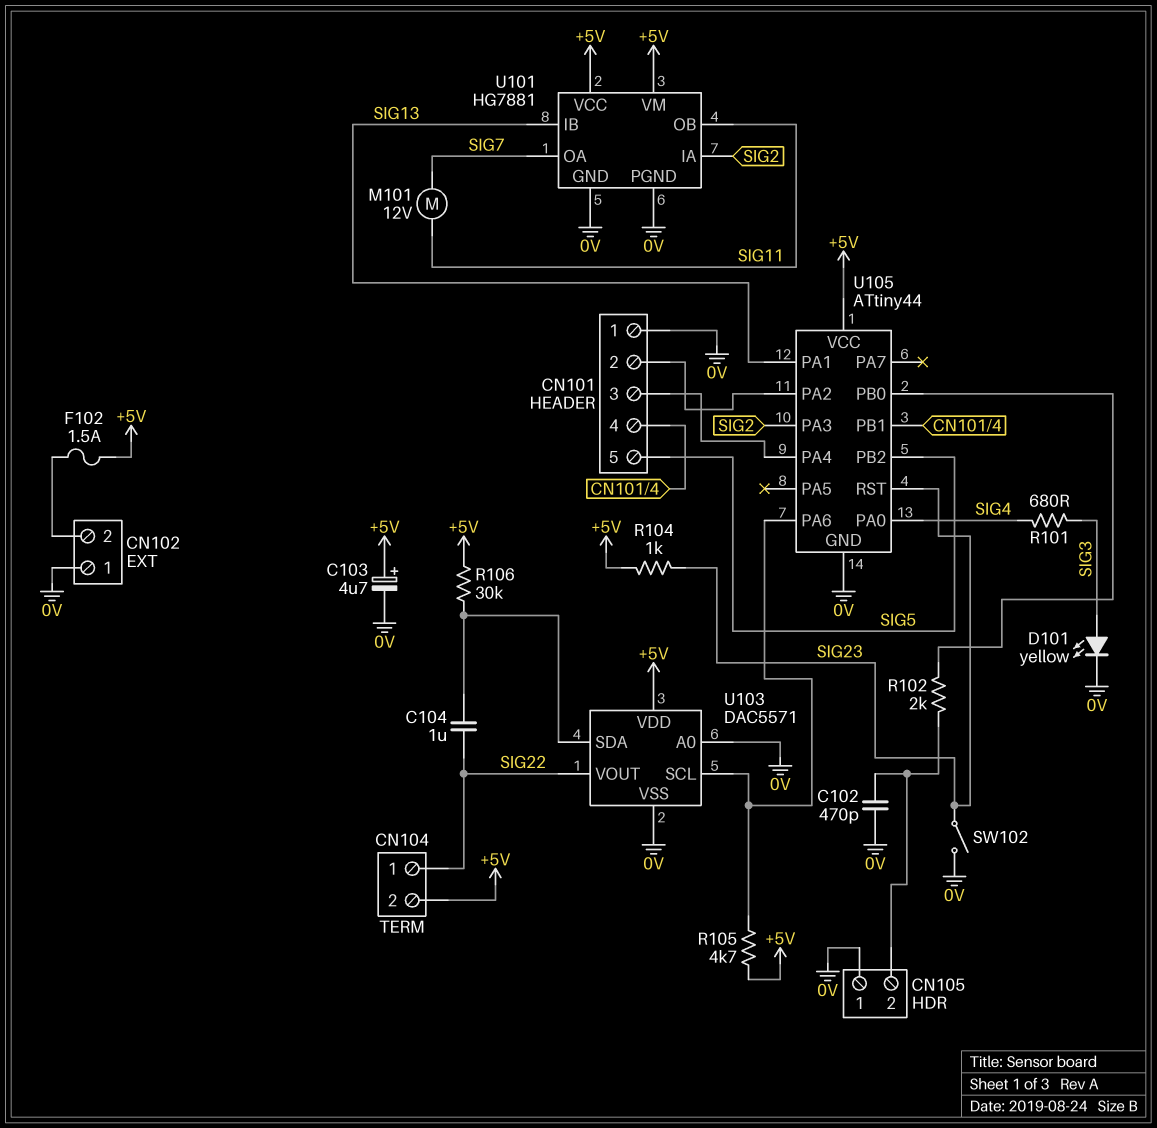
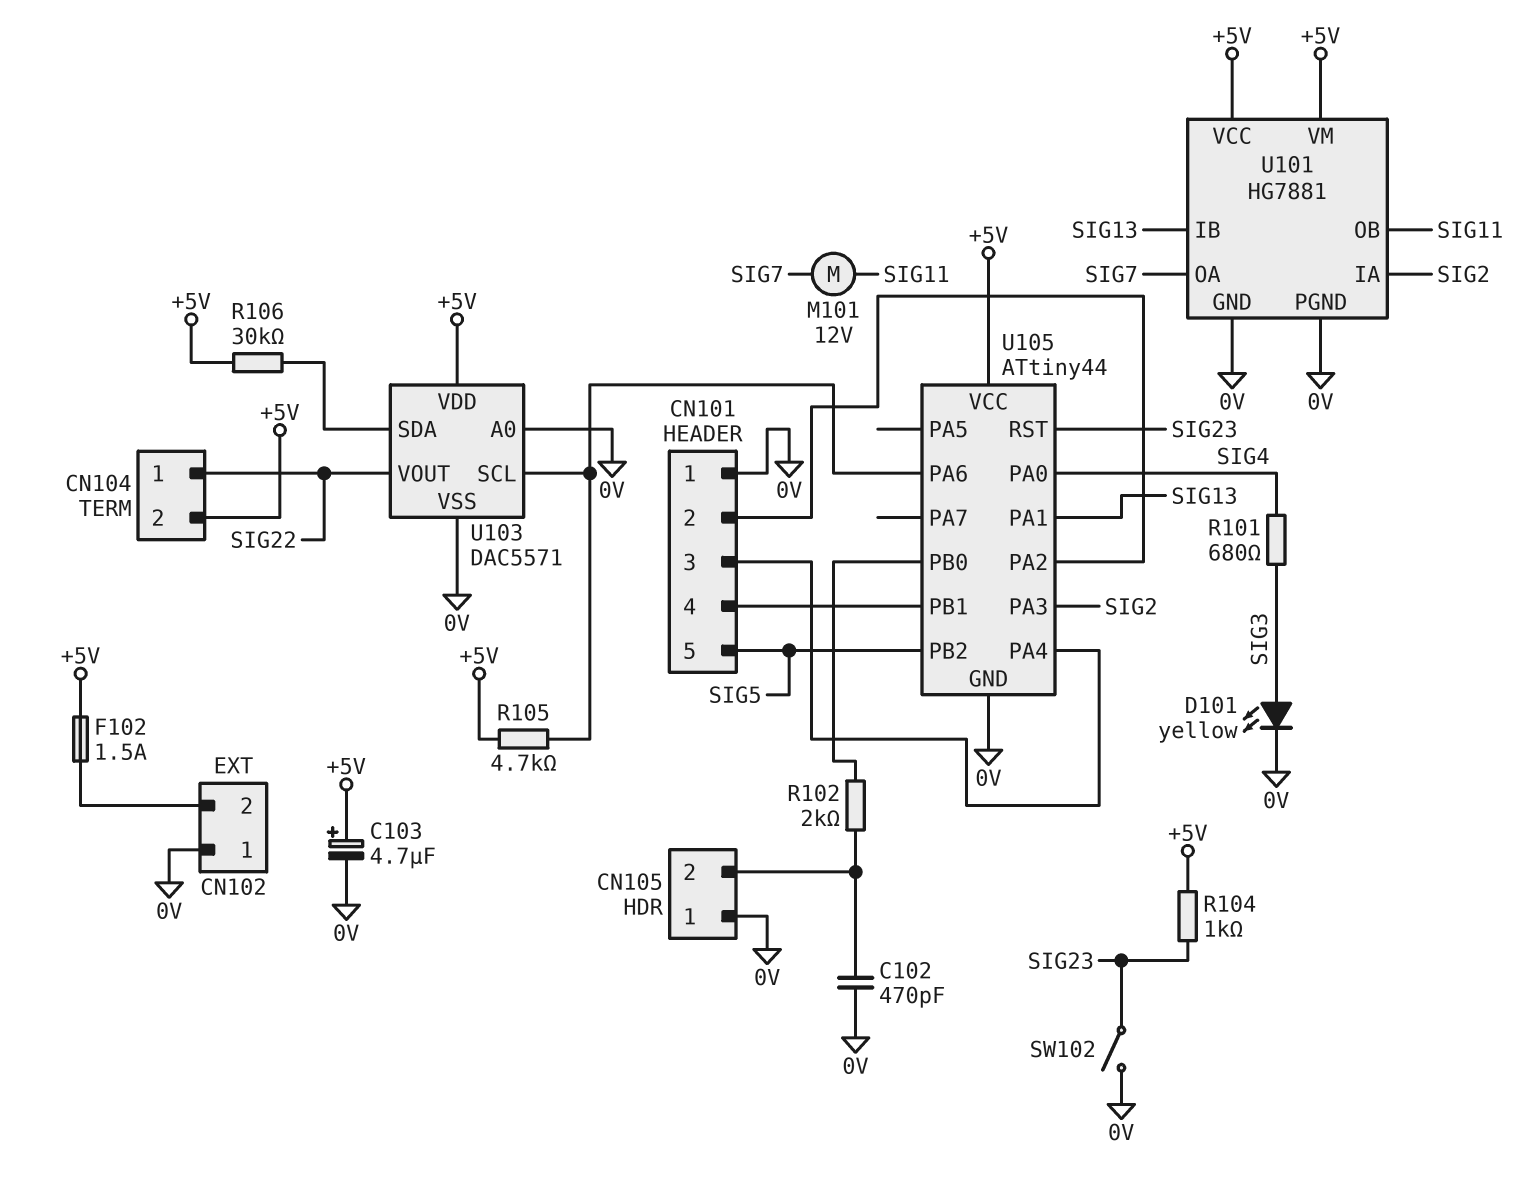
C104: 1uF (SIG22, U103/SDA) -> none

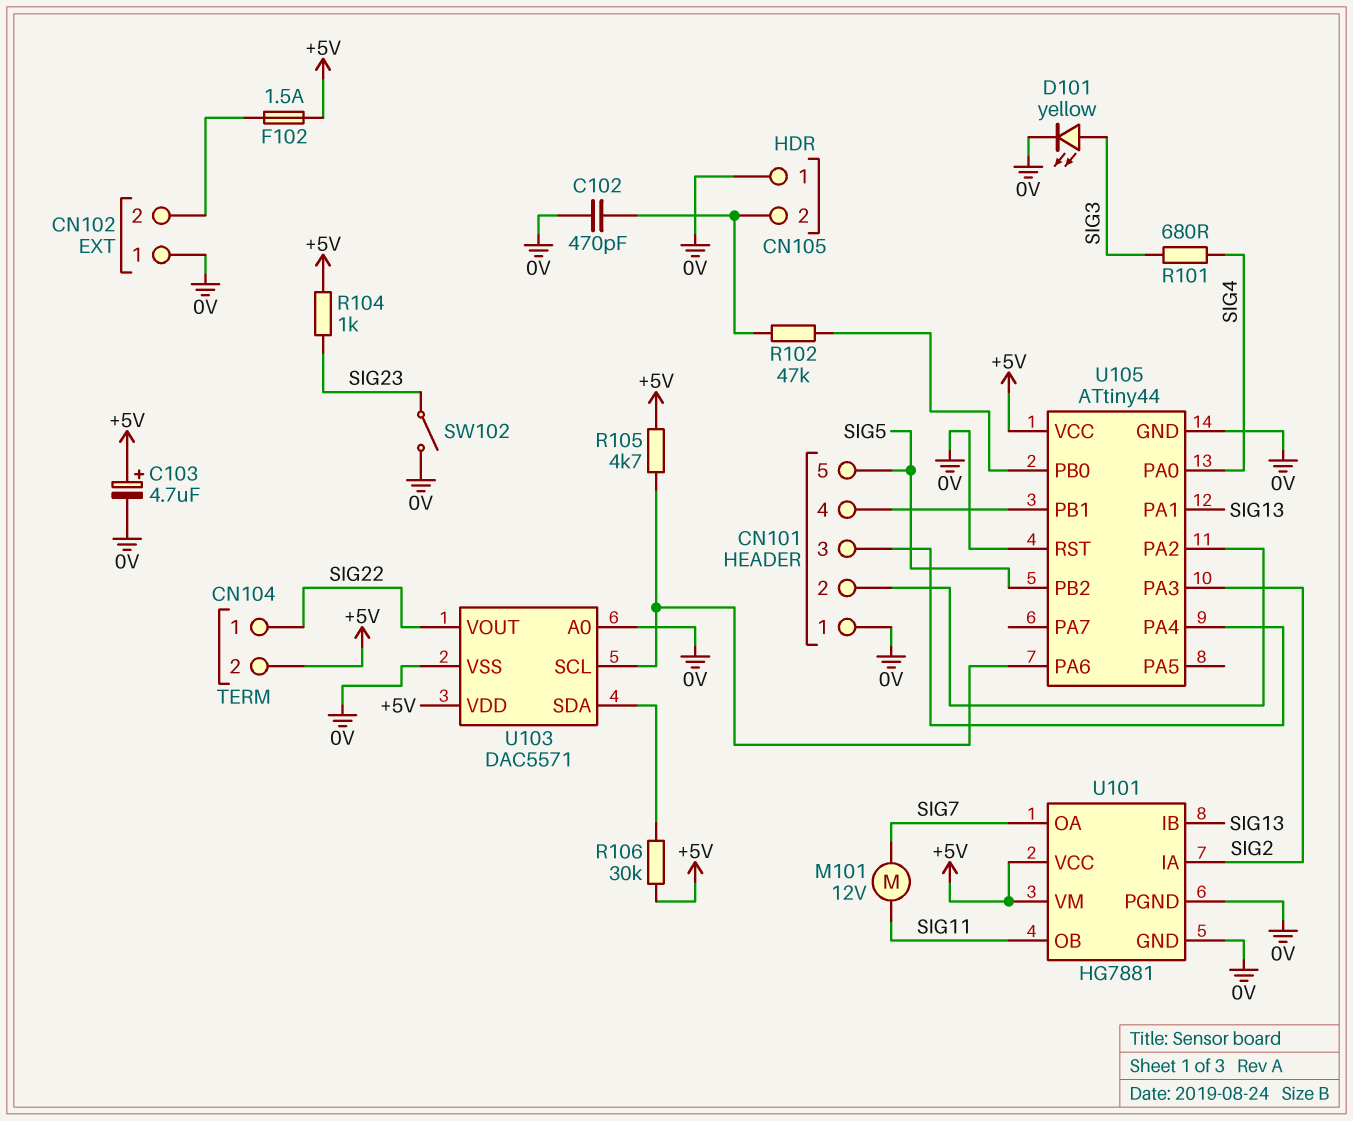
R102: 2k (CN105/2, U105/PB0) -> 47k (CN105/2, U105/PB0)
U105 pin RST: SIG23 -> 0V

